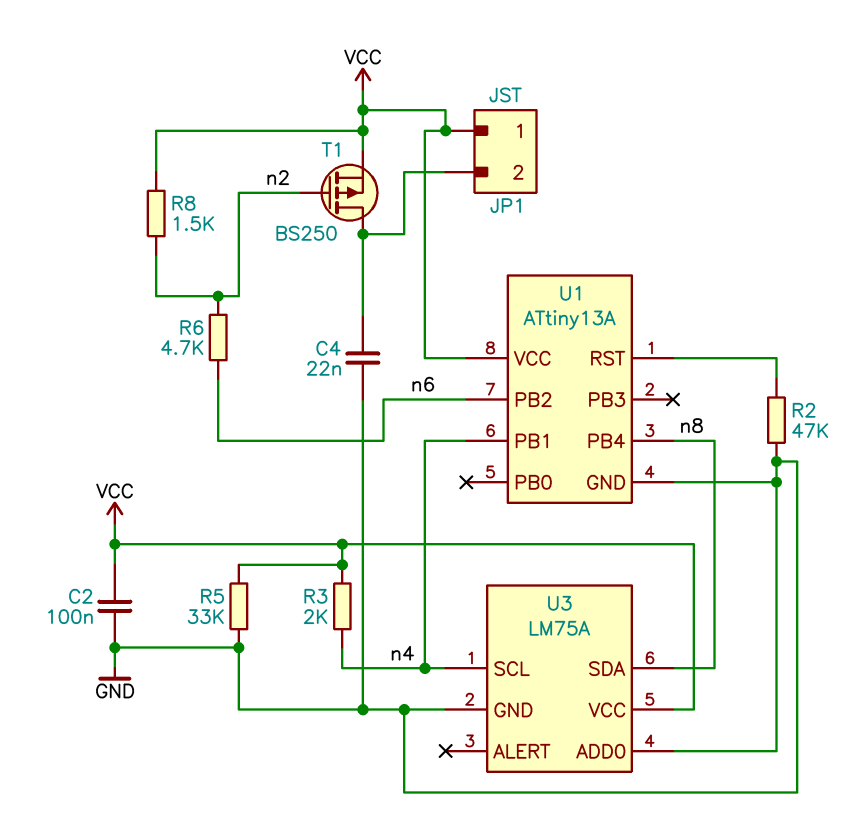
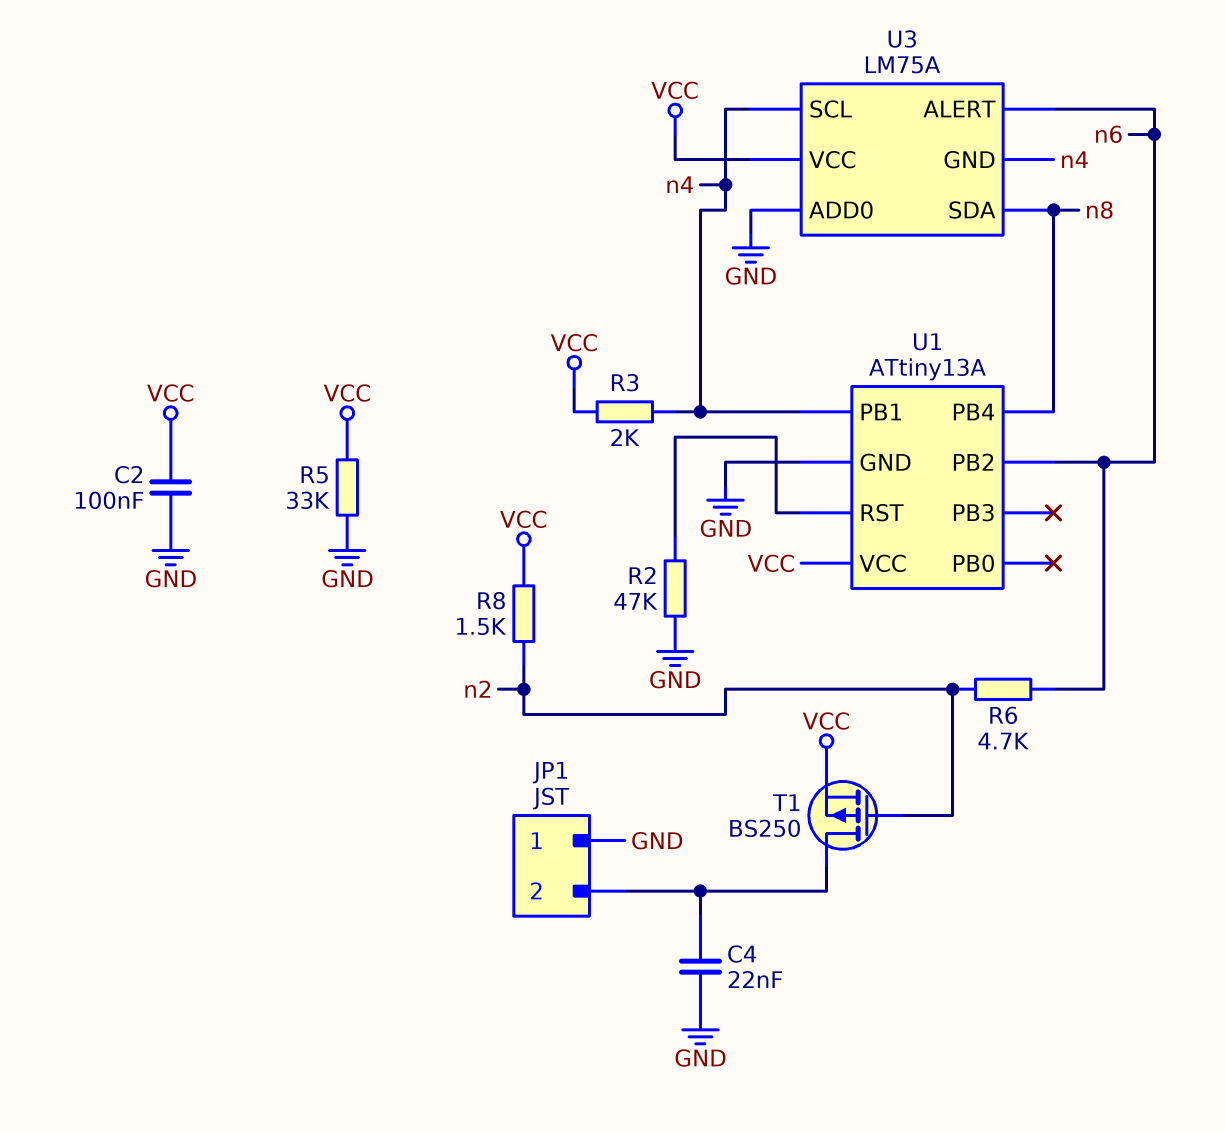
JP1 pin 1: VCC -> GND
U3 pin ALERT: none -> n6
U3 pin GND: GND -> n4

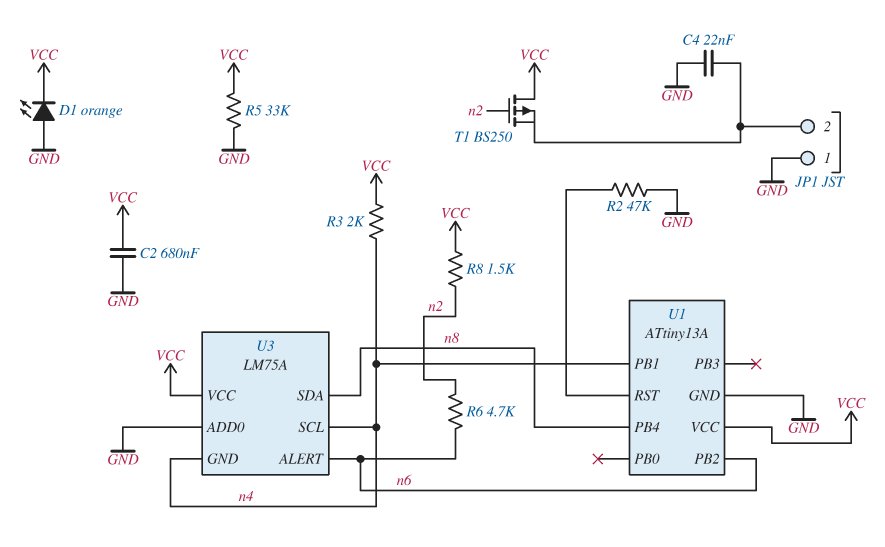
C2: 100nF (GND, VCC) -> 680nF (GND, VCC)
D1: none -> LED orange (A GND, K VCC)
T1: PMOS BS250 (G n2, D JP1/2, S VCC) -> PMOS BS250 (G n2, D VCC, S JP1/2)

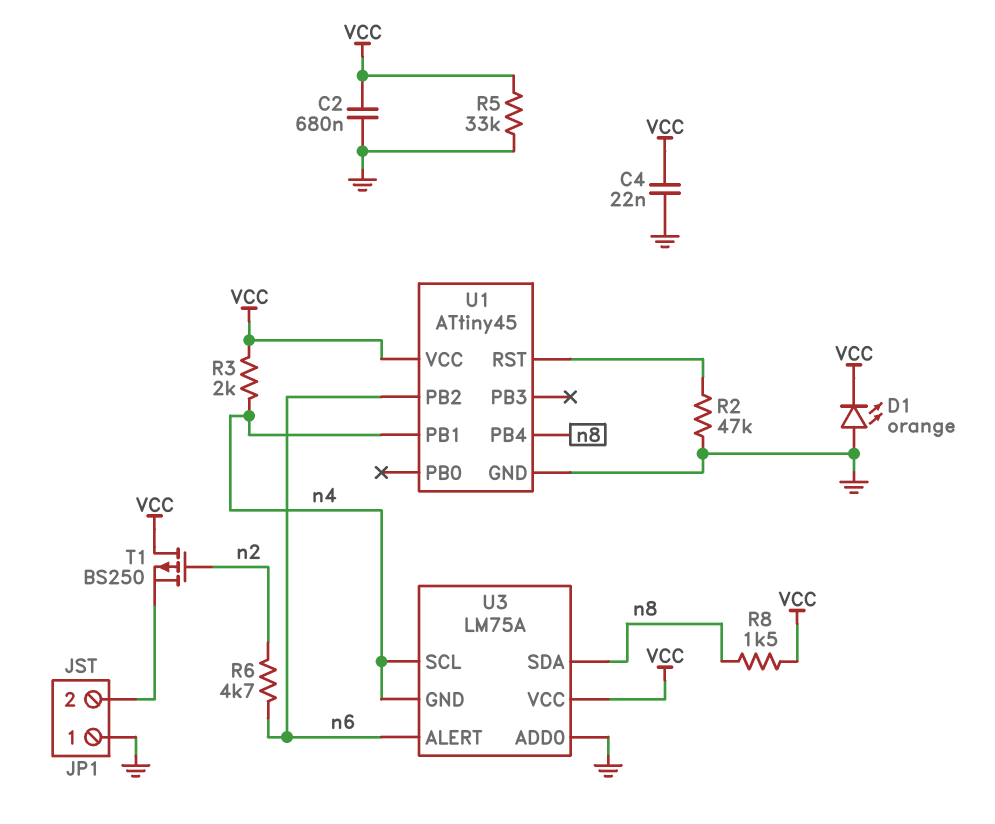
C4: 22nF (GND, JP1/2) -> 22nF (GND, VCC)
R8: 1.5k (VCC, n2) -> 1.5k (VCC, n8)
U1: ATtiny13A -> ATtiny45

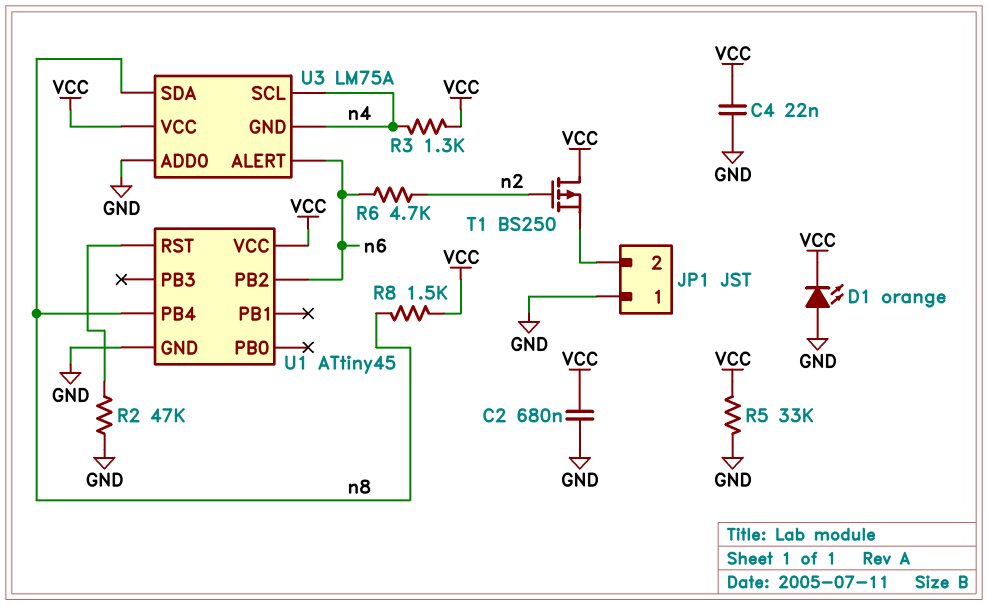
R3: 2k (VCC, n4) -> 1.3k (VCC, n4)
U1 pin PB1: n4 -> none

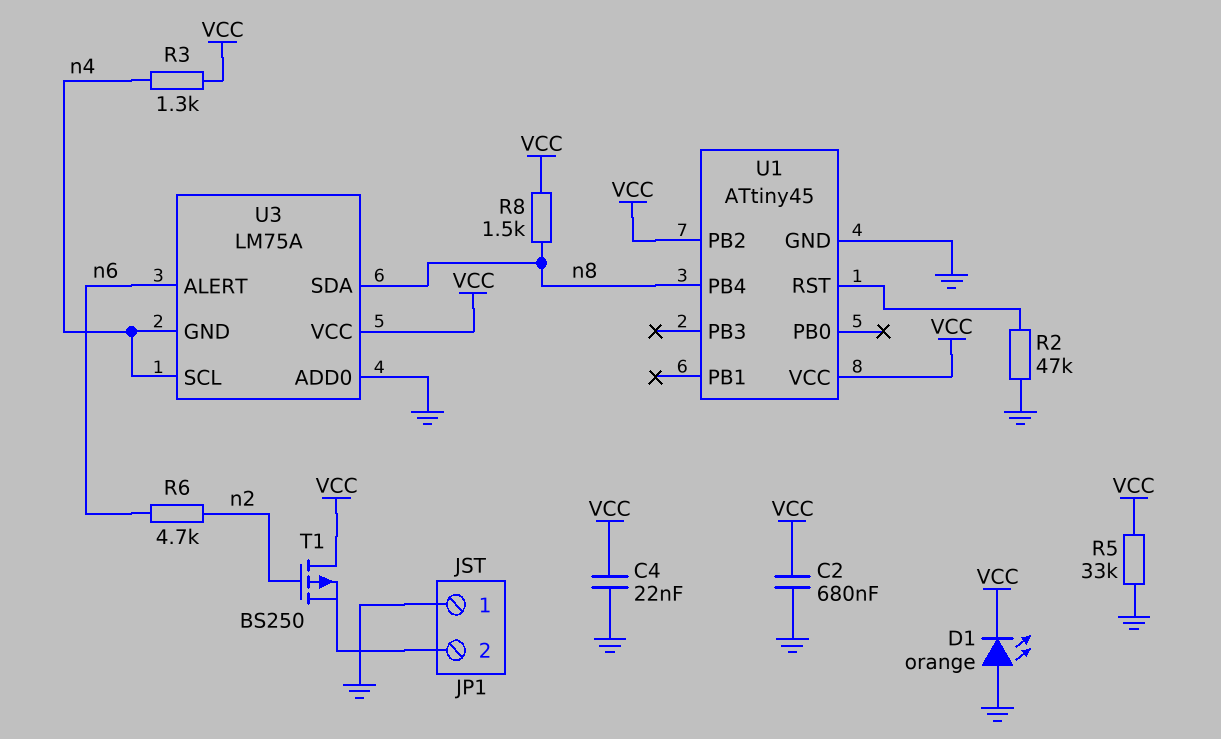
U1 pin PB2: n6 -> VCC

